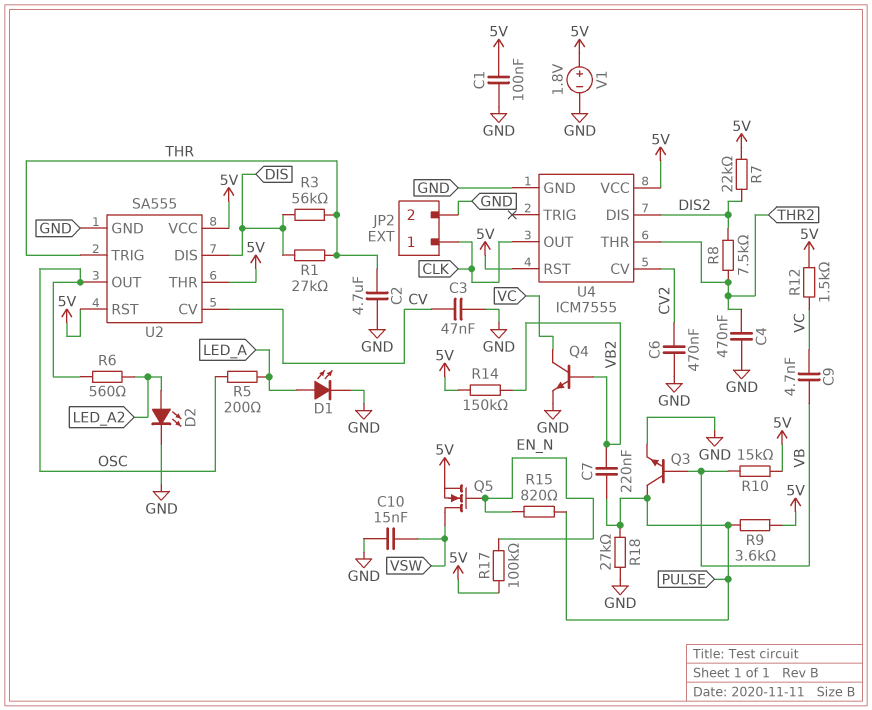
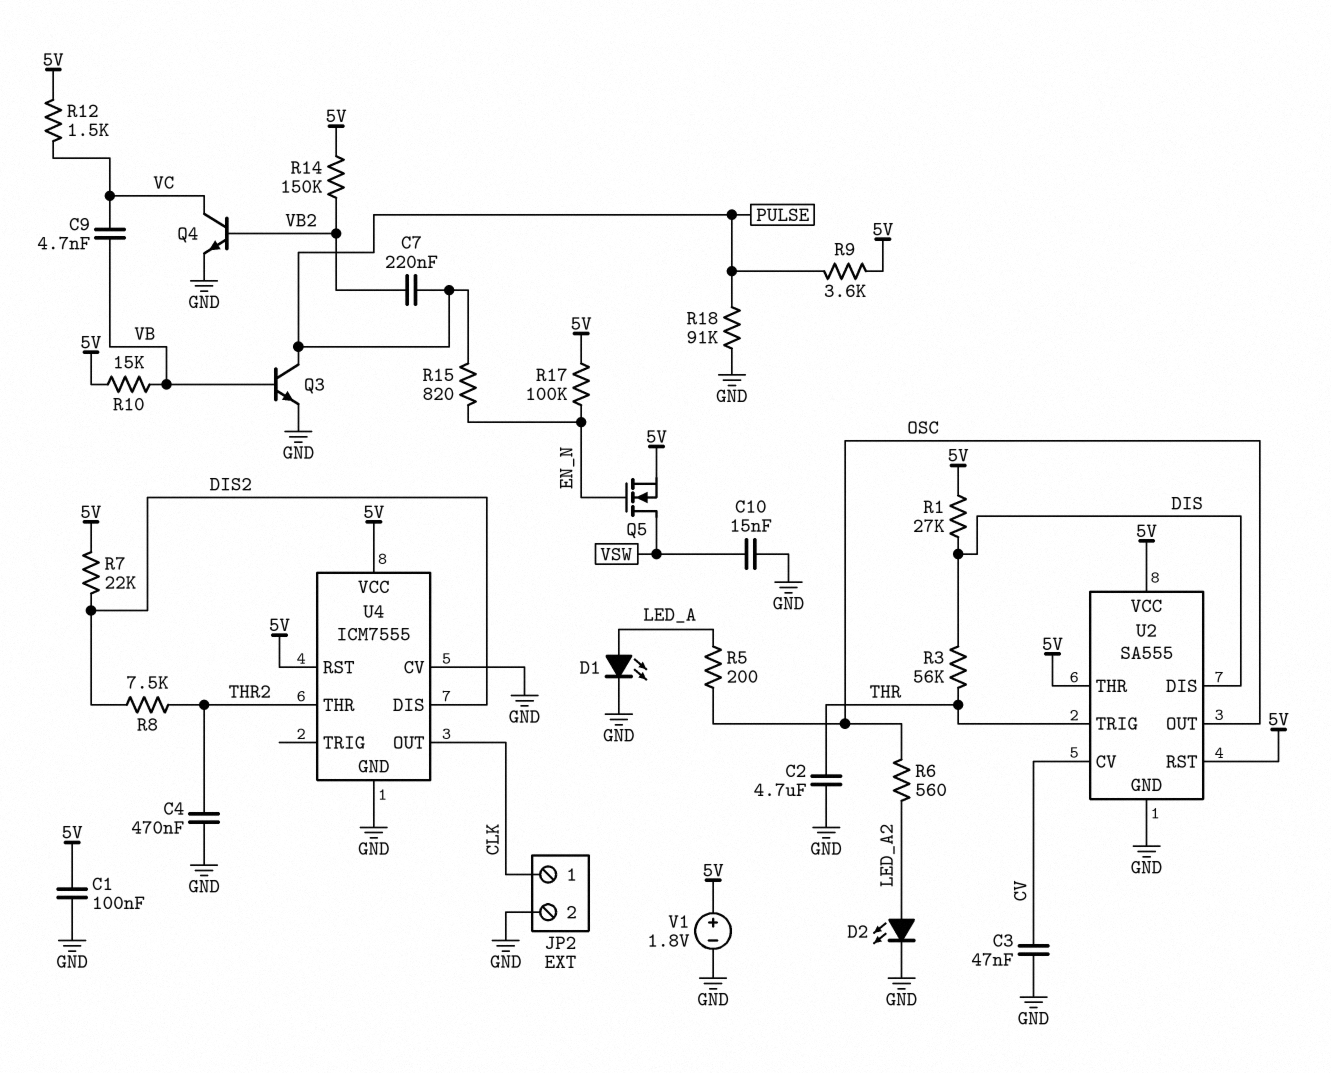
C6: 470nF (CV2, GND) -> none
R1: 27k (DIS, THR) -> 27k (5V, DIS)
R18: 27k (GND, PULSE) -> 91k (GND, PULSE)
U4 pin CV: CV2 -> GND

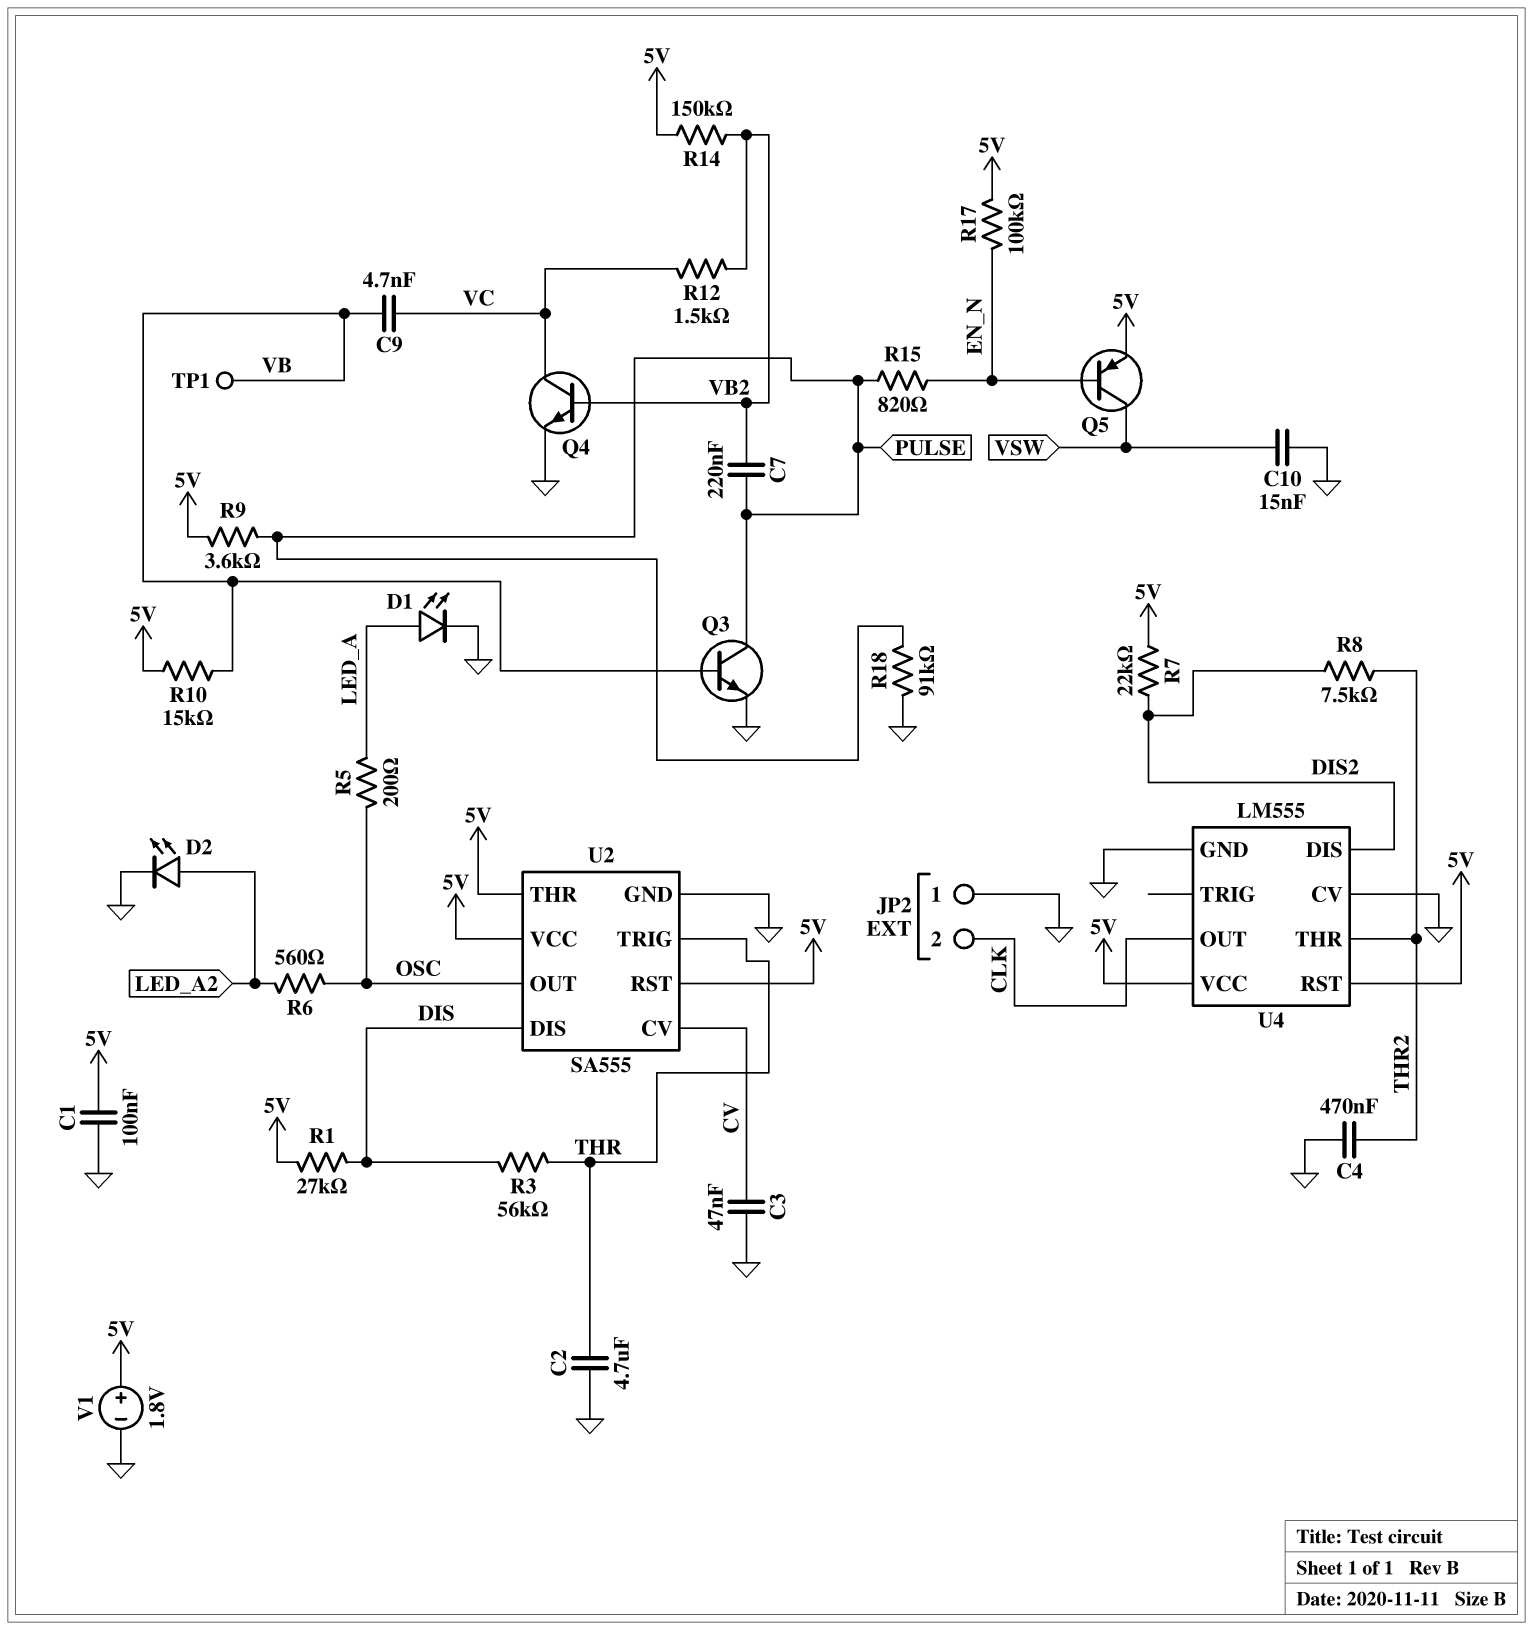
JP2 pin 1: CLK -> GND
JP2 pin 2: GND -> CLK
Q5: NMOS (G EN_N, D VSW, S 5V) -> PNP (B EN_N, C VSW, E 5V)
R12: 1.5k (5V, VC) -> 1.5k (VB2, VC)
TP1: none -> test point (VB)
U4: ICM7555 -> LM555

